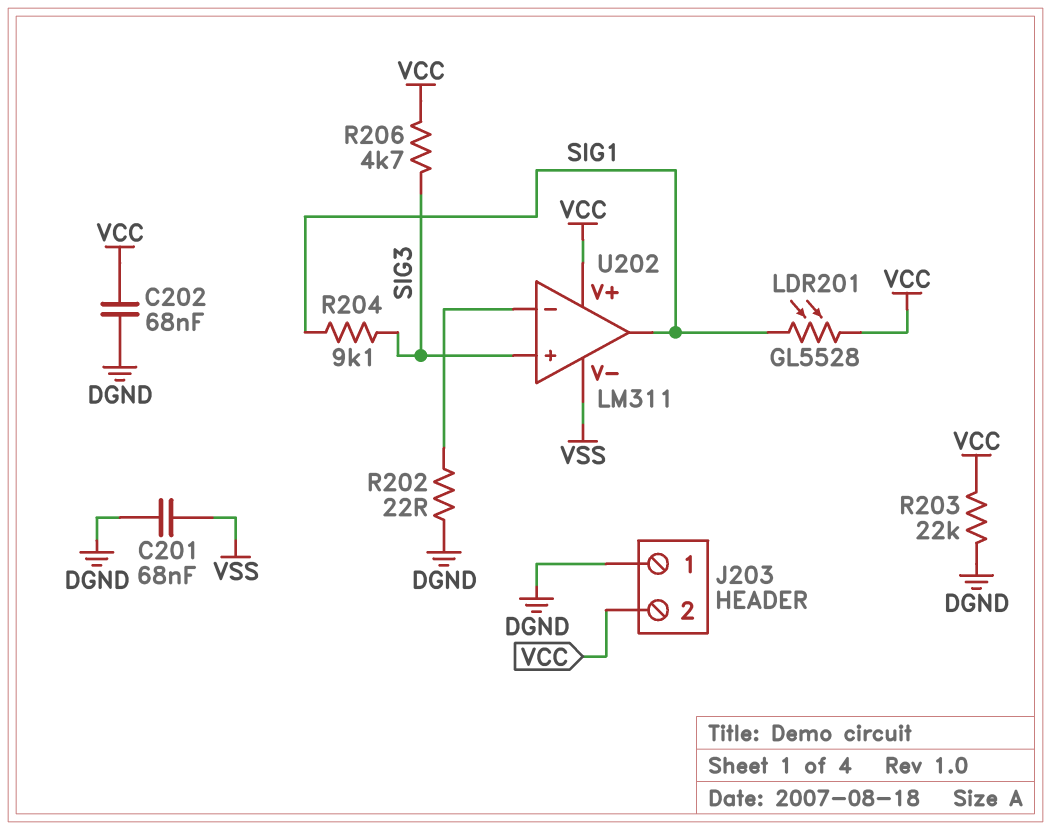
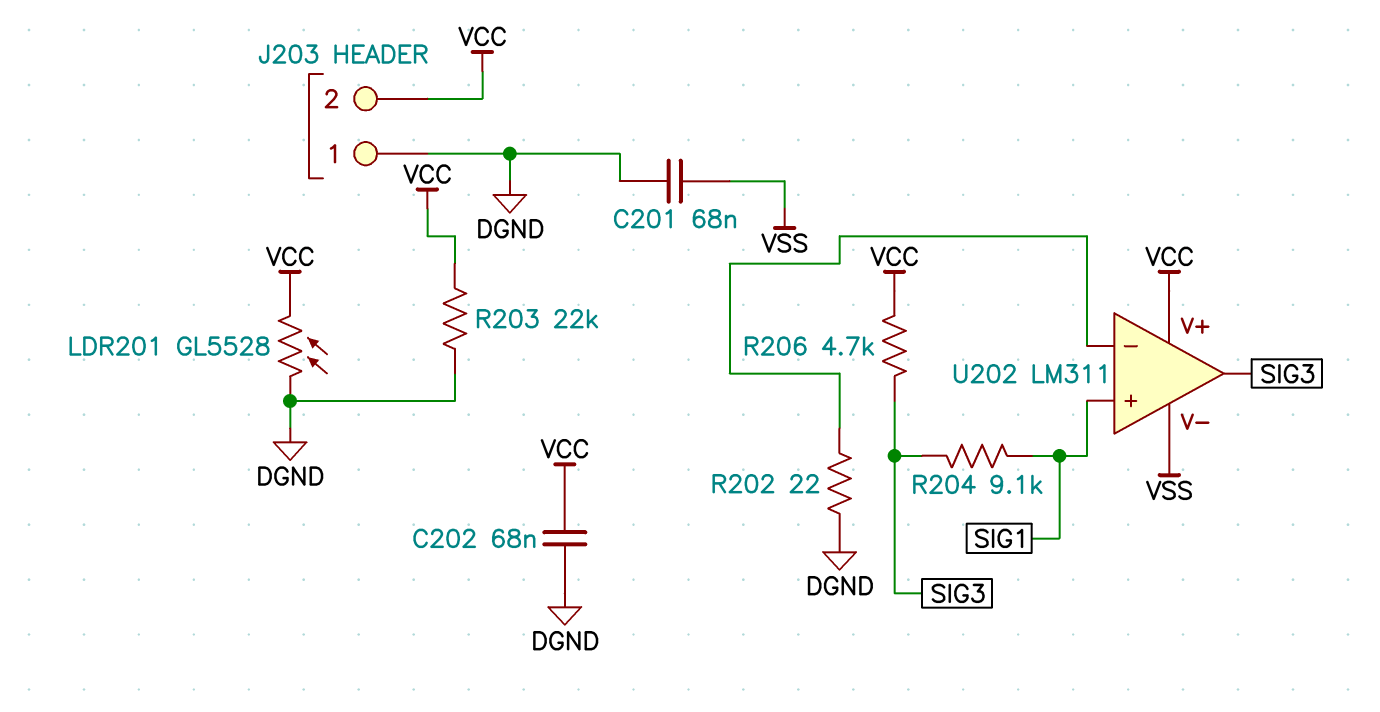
LDR201: GL5528 (SIG1, VCC) -> GL5528 (DGND, VCC)
U202 pin in+: SIG3 -> SIG1
U202 pin out: SIG1 -> SIG3

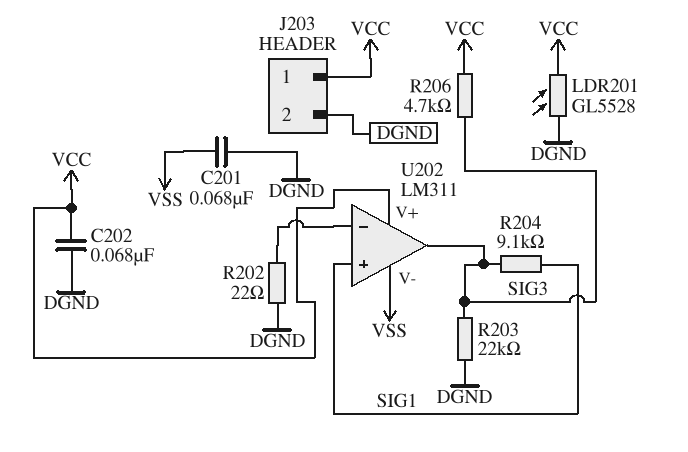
J203 pin 1: DGND -> VCC
J203 pin 2: VCC -> DGND
R203: 22k (DGND, VCC) -> 22k (DGND, SIG3)

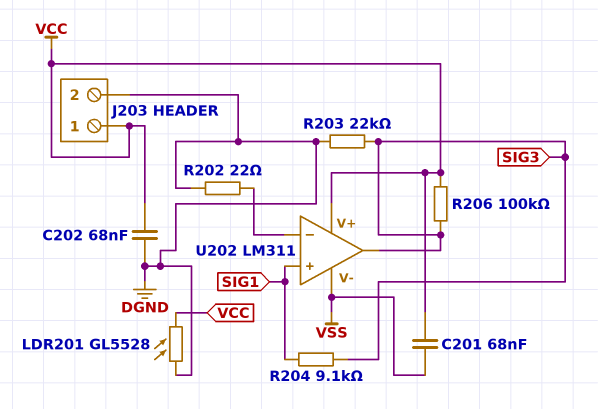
C201: 68nF (DGND, VSS) -> 68nF (VCC, VSS)
R206: 4.7k (SIG3, VCC) -> 100k (SIG3, VCC)

